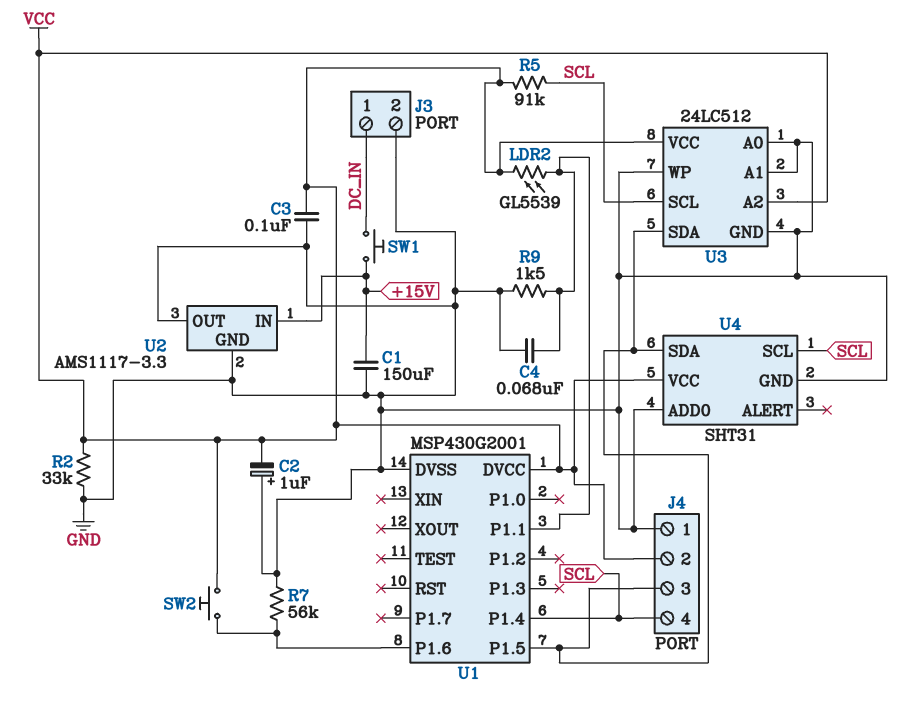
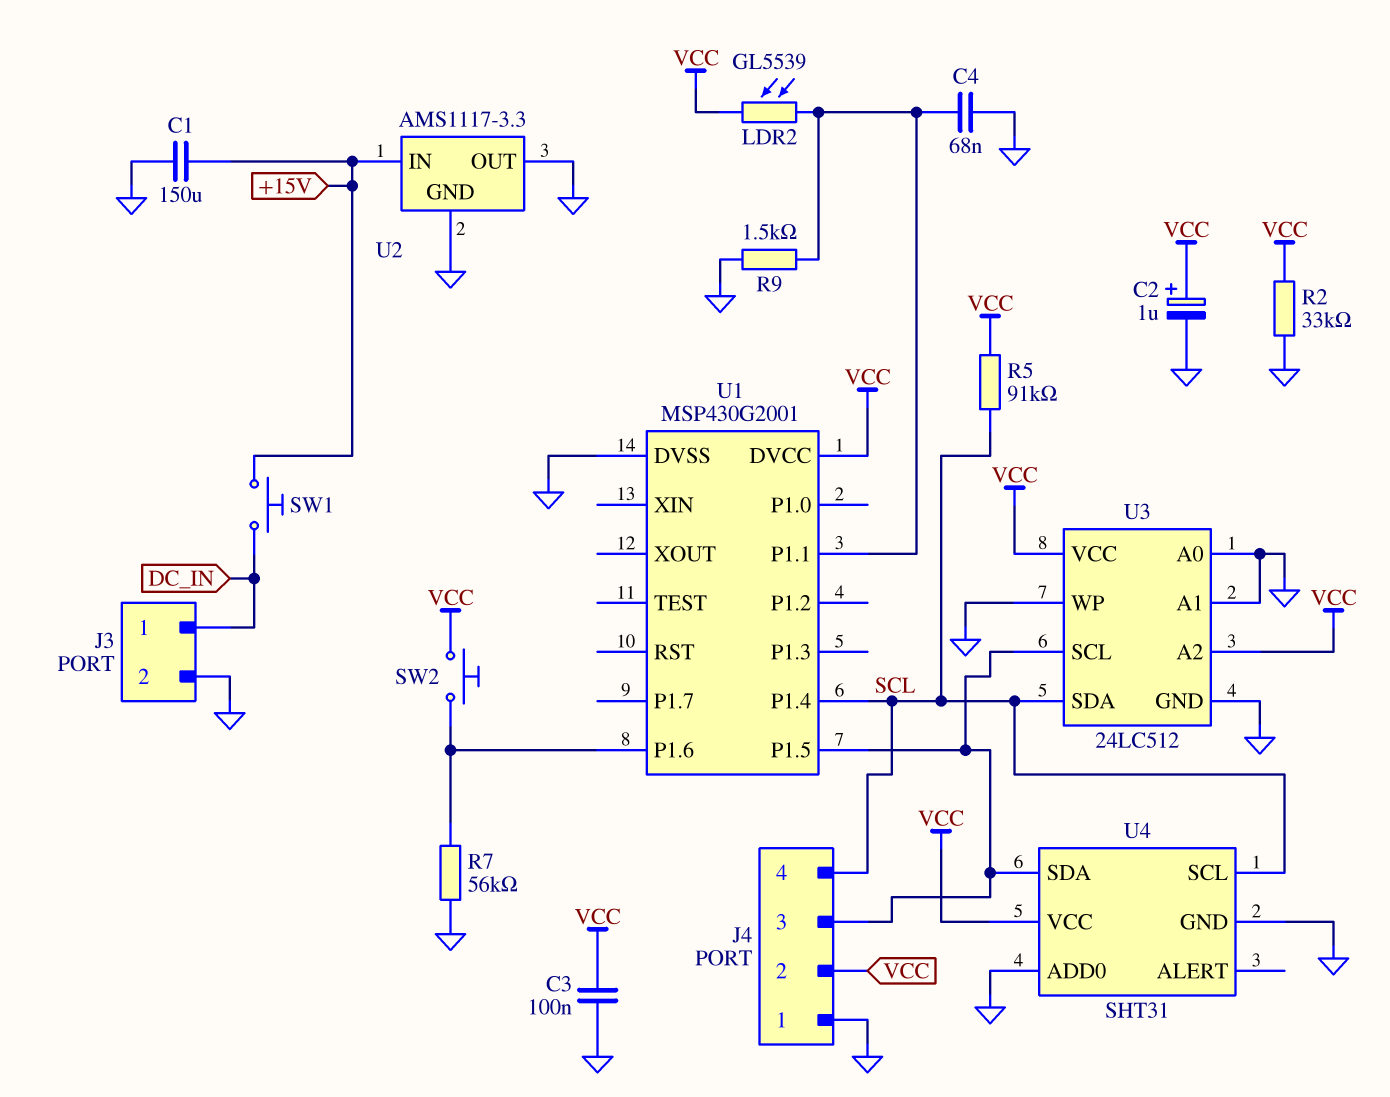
C2: 1uF (plus GND, minus VCC) -> 1uF (plus VCC, minus GND)
U3 pin SCL: SCL -> J4/3
U3 pin SDA: J4/3 -> SCL

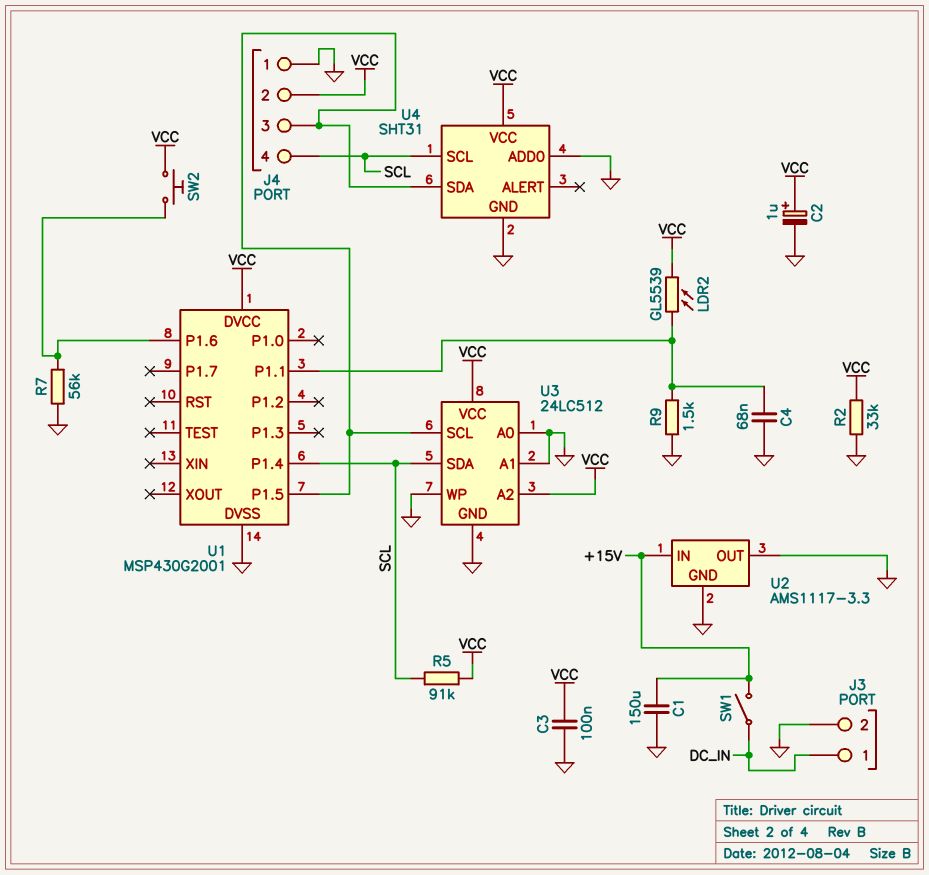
SW1: button (+15V, DC_IN) -> switch (+15V, DC_IN)

